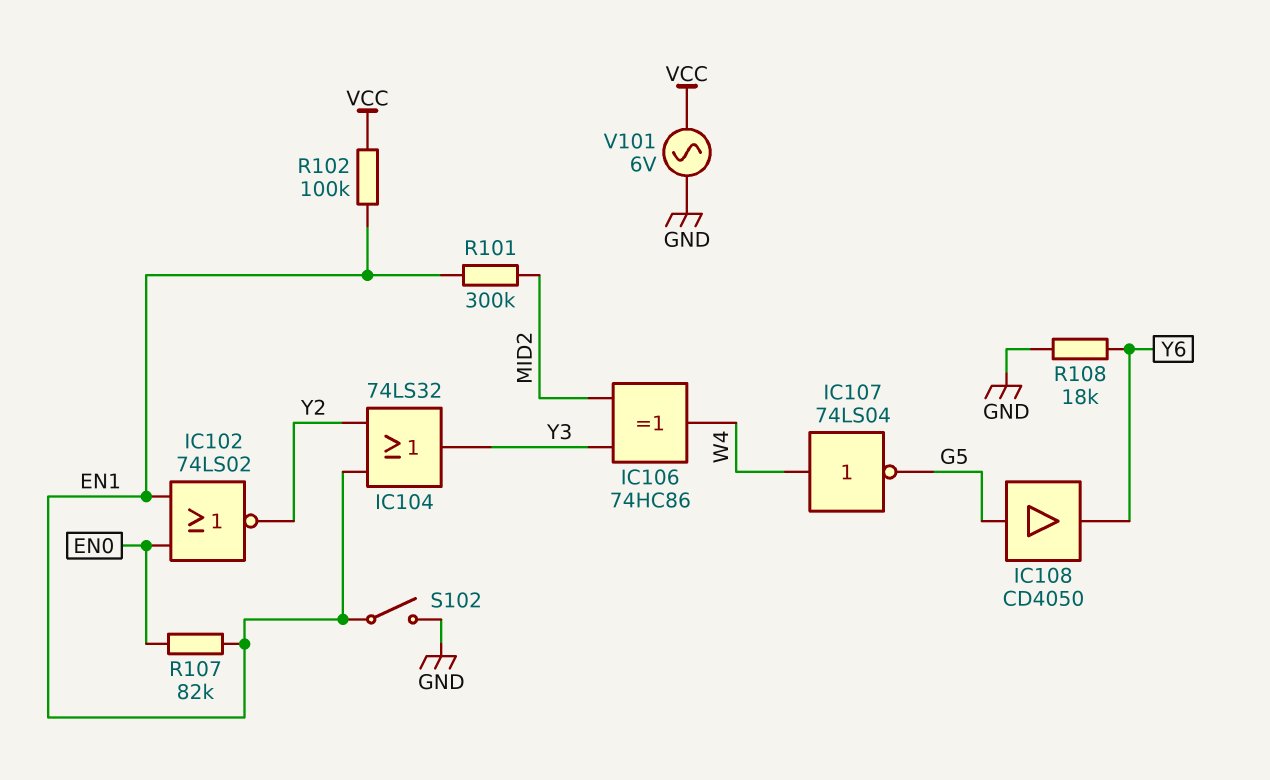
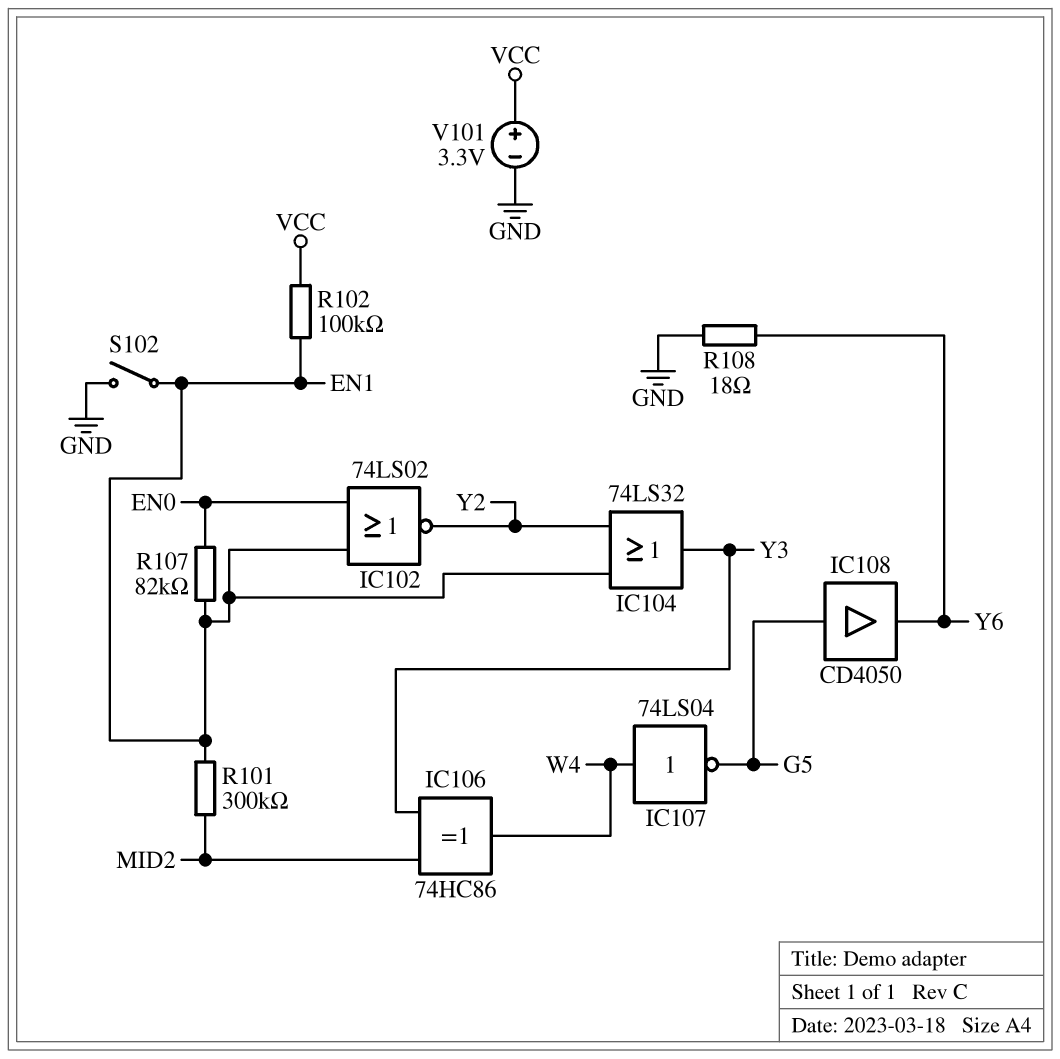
R108: 18k (GND, Y6) -> 18 (GND, Y6)
V101: AC 6V (GND, VCC) -> 3.3V (plus VCC, minus GND)

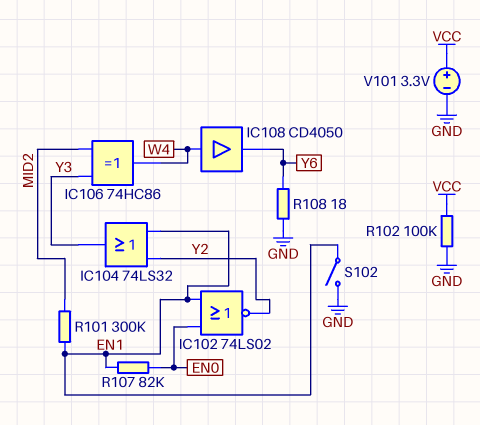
IC107: NOT 74LS04 (in W4, out G5) -> none
IC108: buffer CD4050 (in G5, out Y6) -> buffer CD4050 (in W4, out Y6)
R102: 100k (EN1, VCC) -> 100k (GND, VCC)

